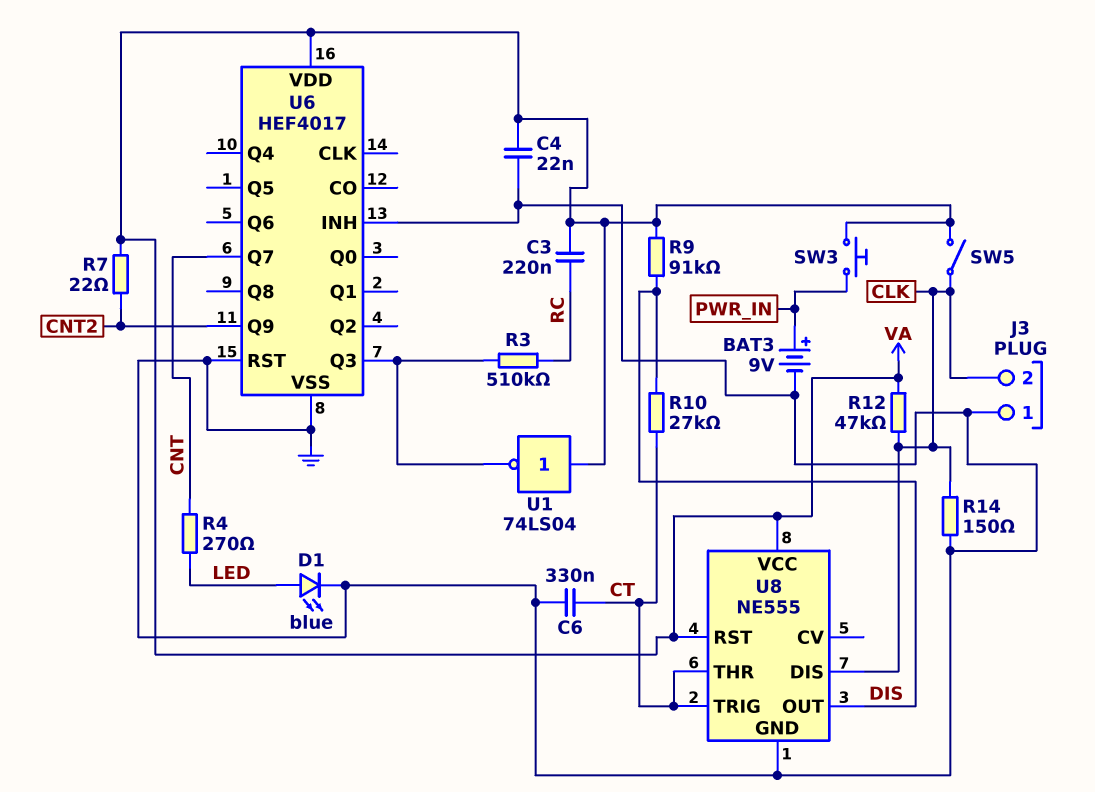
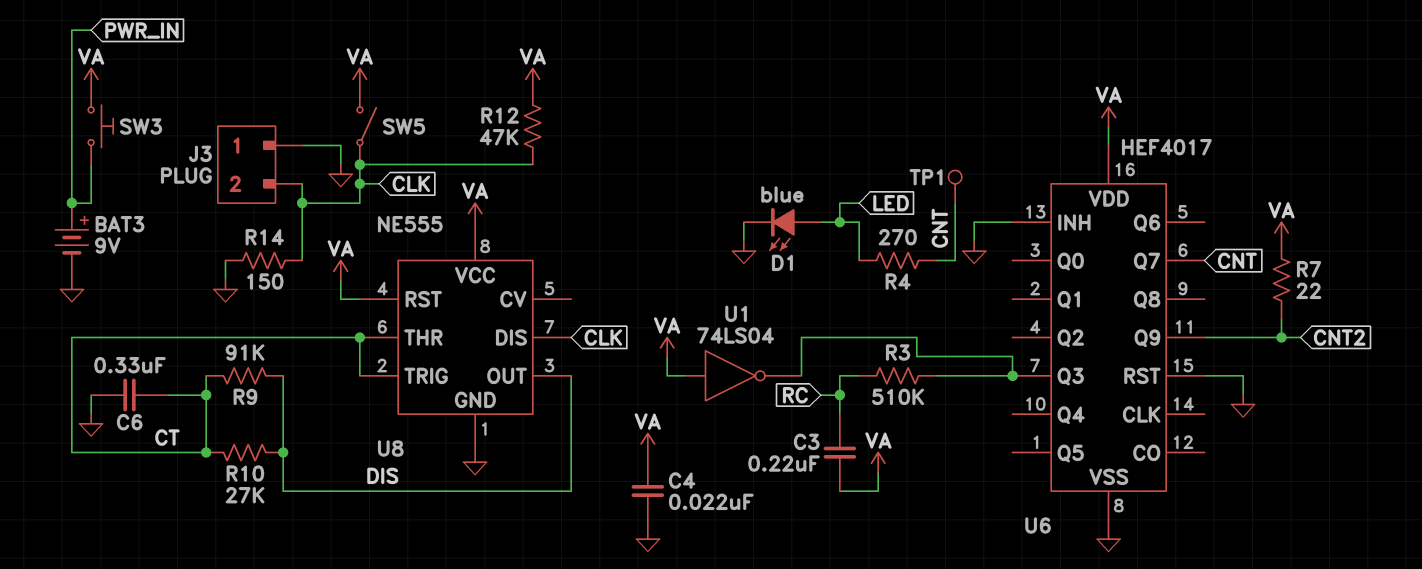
R9: 91k (DIS, VA) -> 91k (CT, DIS)
TP1: none -> test point (CNT)

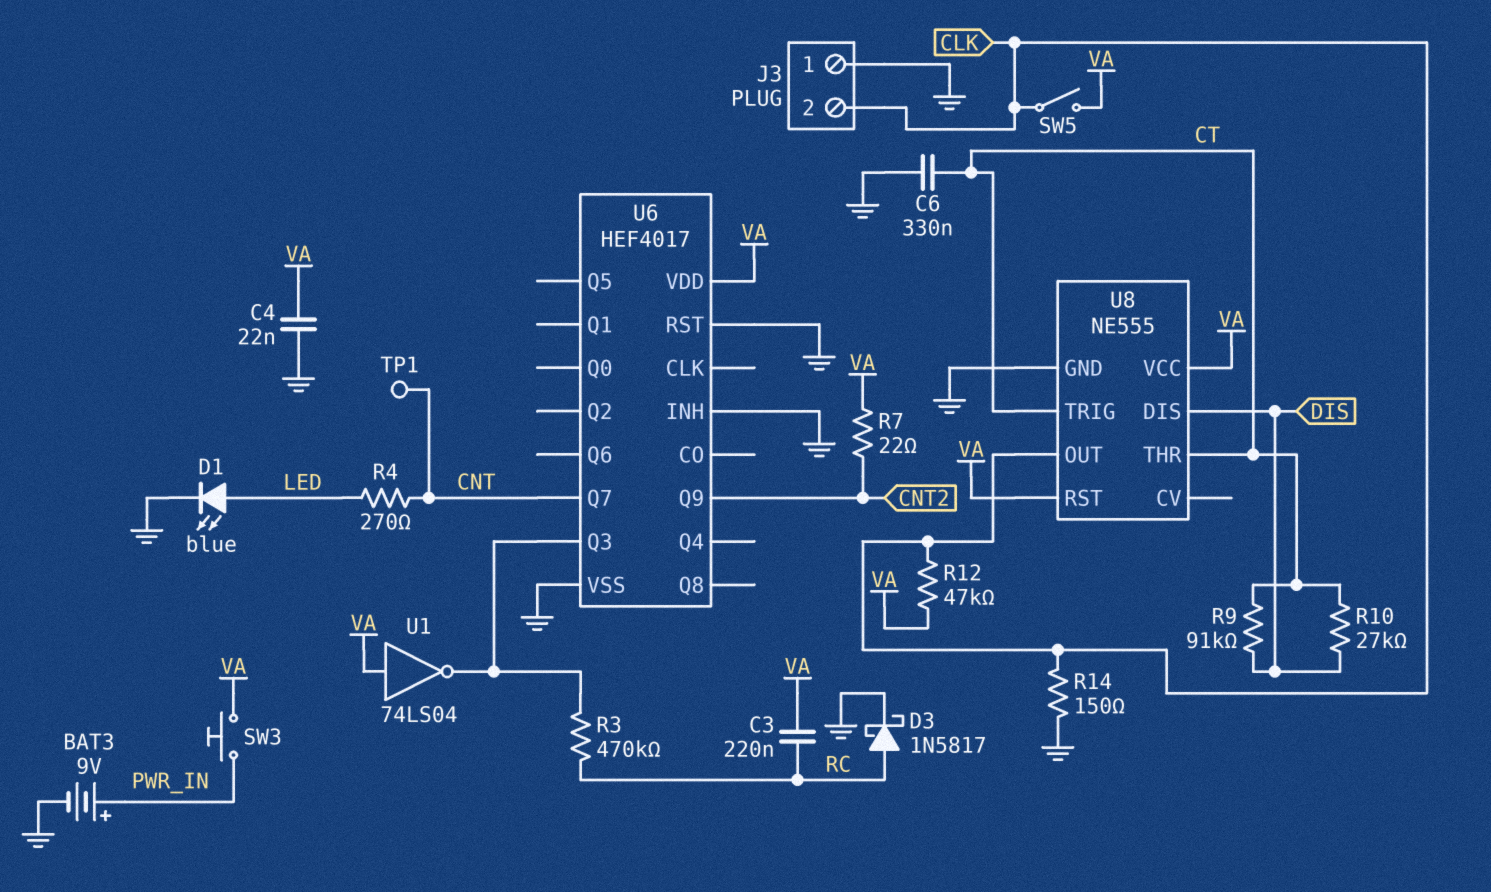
D3: none -> schottky 1N5817 (A RC, K GND)
R3: 510k (RC, U6/Q3) -> 470k (RC, U6/Q3)
U8 pin DIS: CLK -> DIS
U8 pin OUT: DIS -> CLK

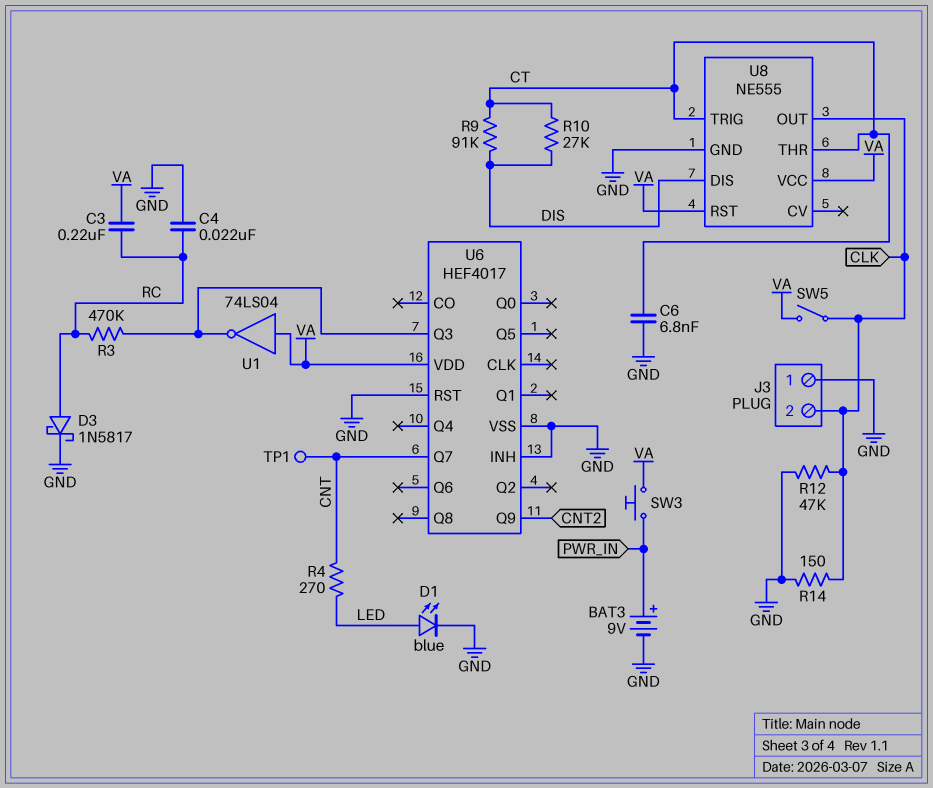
C4: 22nF (GND, VA) -> 22nF (GND, RC)
C6: 330nF (CT, GND) -> 6.8nF (CT, GND)
R7: 22 (CNT2, VA) -> none
R12: 47k (CLK, VA) -> 47k (CLK, GND)

